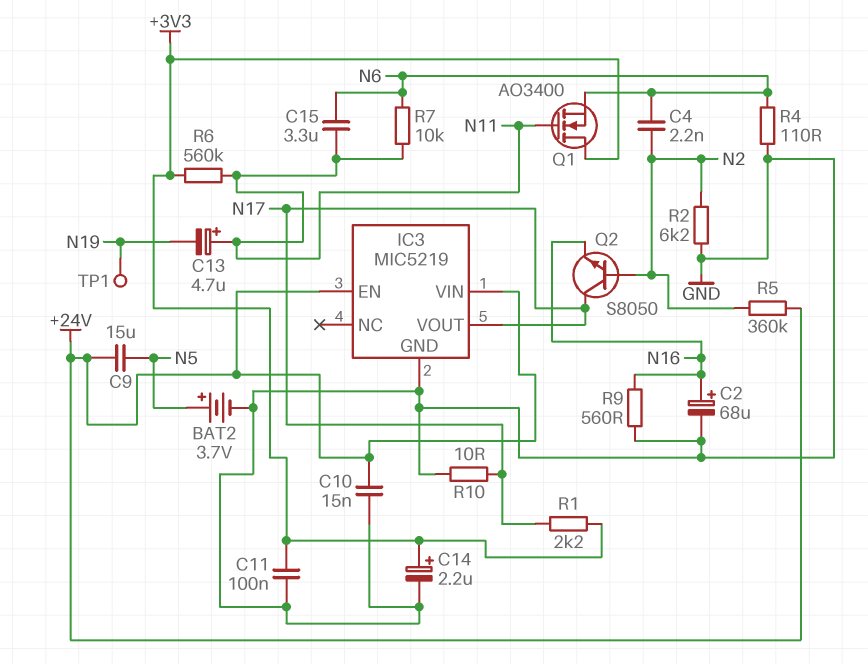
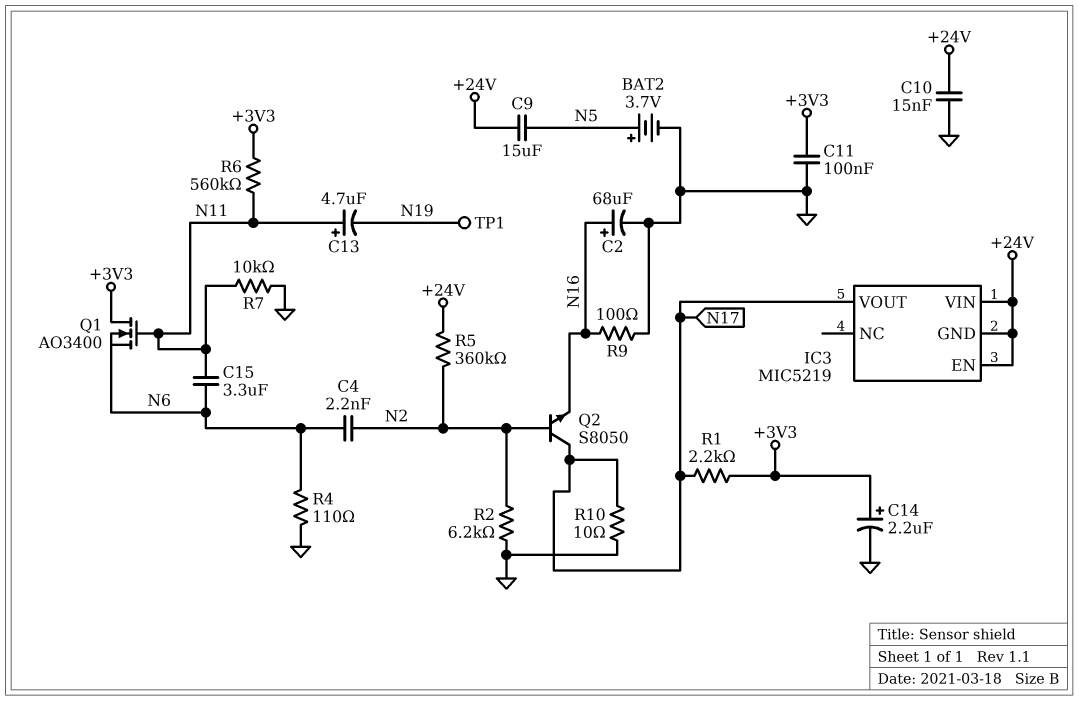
IC3 pin GND: GND -> +24V
R7: 10k (N6, N11) -> 10k (GND, N11)
R9: 560 (GND, N16) -> 100 (GND, N16)

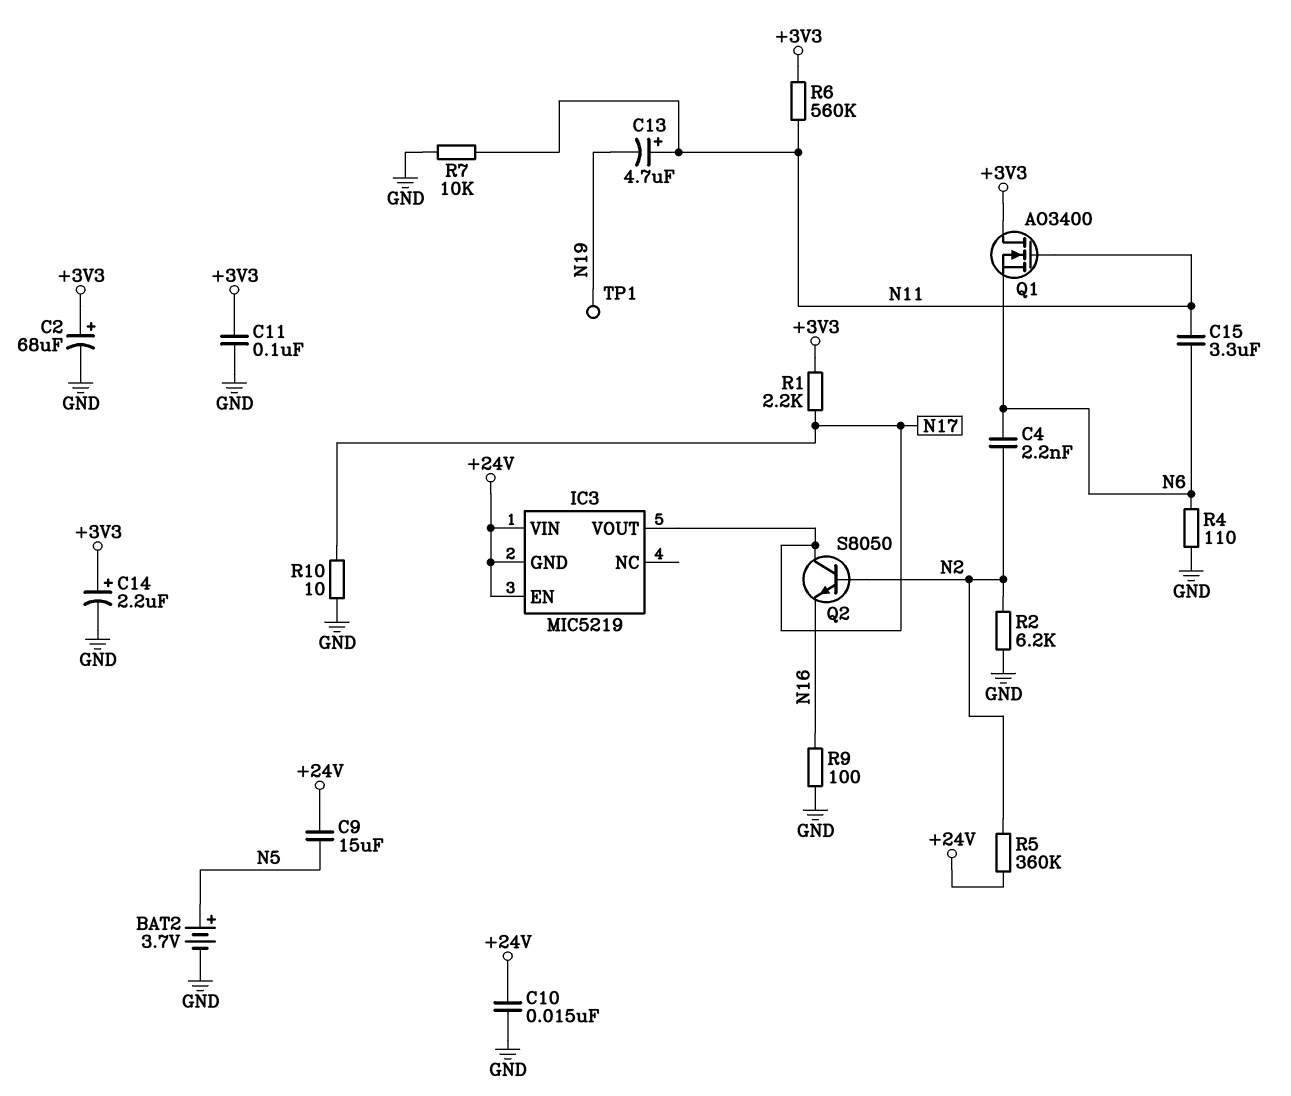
C2: 68uF (plus N16, minus GND) -> 68uF (plus +3V3, minus GND)

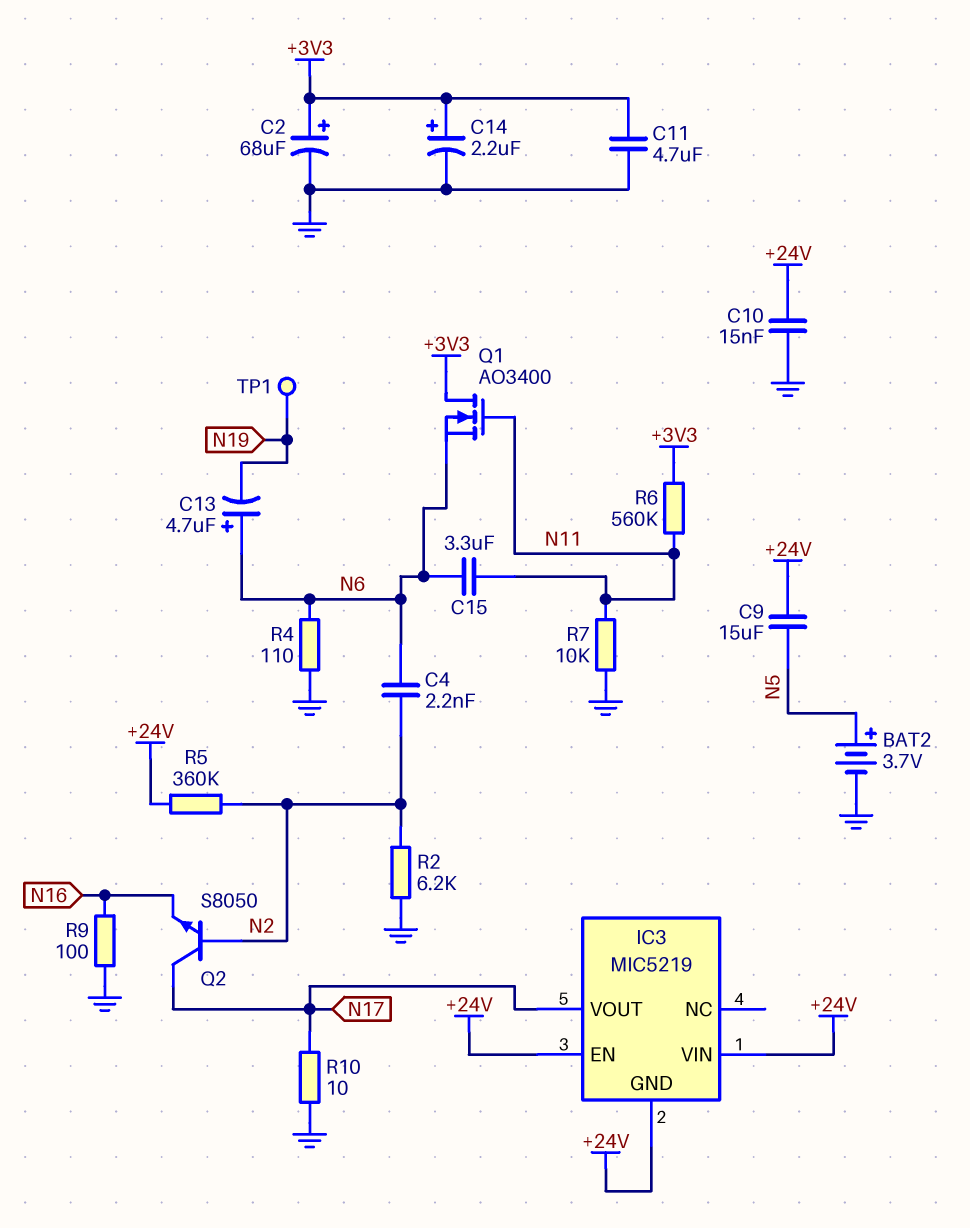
C11: 100nF (+3V3, GND) -> 4.7uF (+3V3, GND)
C13: 4.7uF (plus N11, minus N19) -> 4.7uF (plus N6, minus N19)
R1: 2.2k (+3V3, N17) -> none

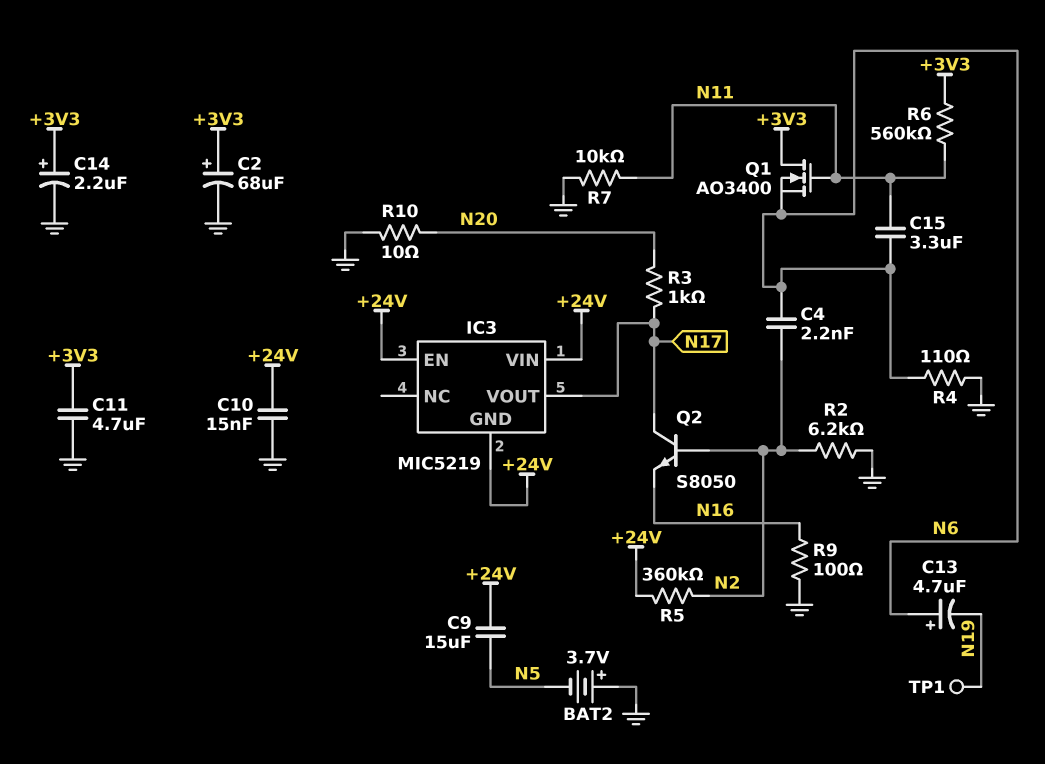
BAT2: 3.7V (plus N5, minus GND) -> 3.7V (plus GND, minus N5)
R3: none -> 1k (N17, N20)
R10: 10 (GND, N17) -> 10 (GND, N20)

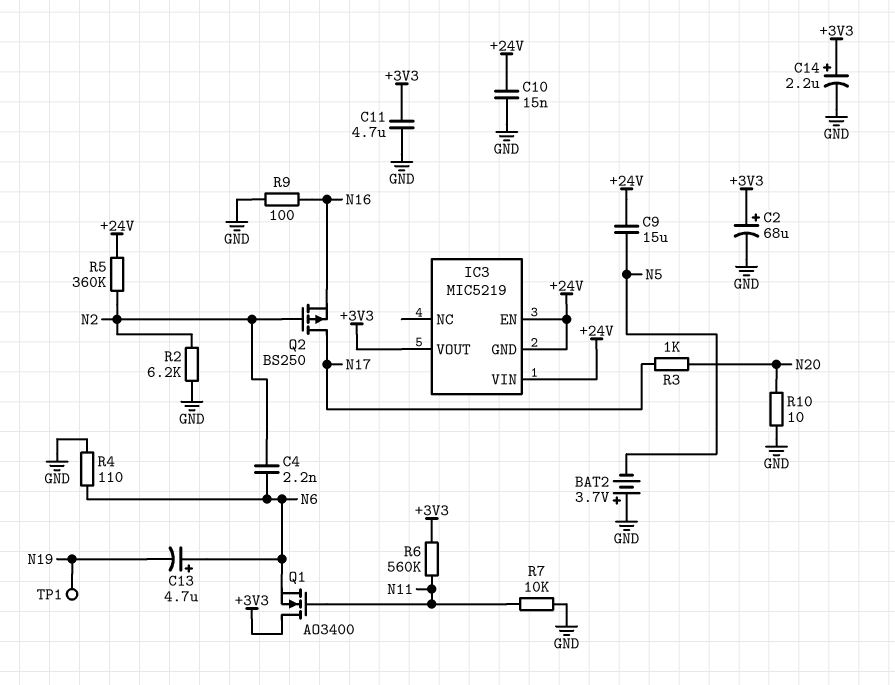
C15: 3.3uF (N6, N11) -> none
IC3 pin VOUT: N17 -> +3V3
Q2: NPN S8050 (B N2, C N17, E N16) -> PMOS BS250 (G N2, D N17, S N16)

